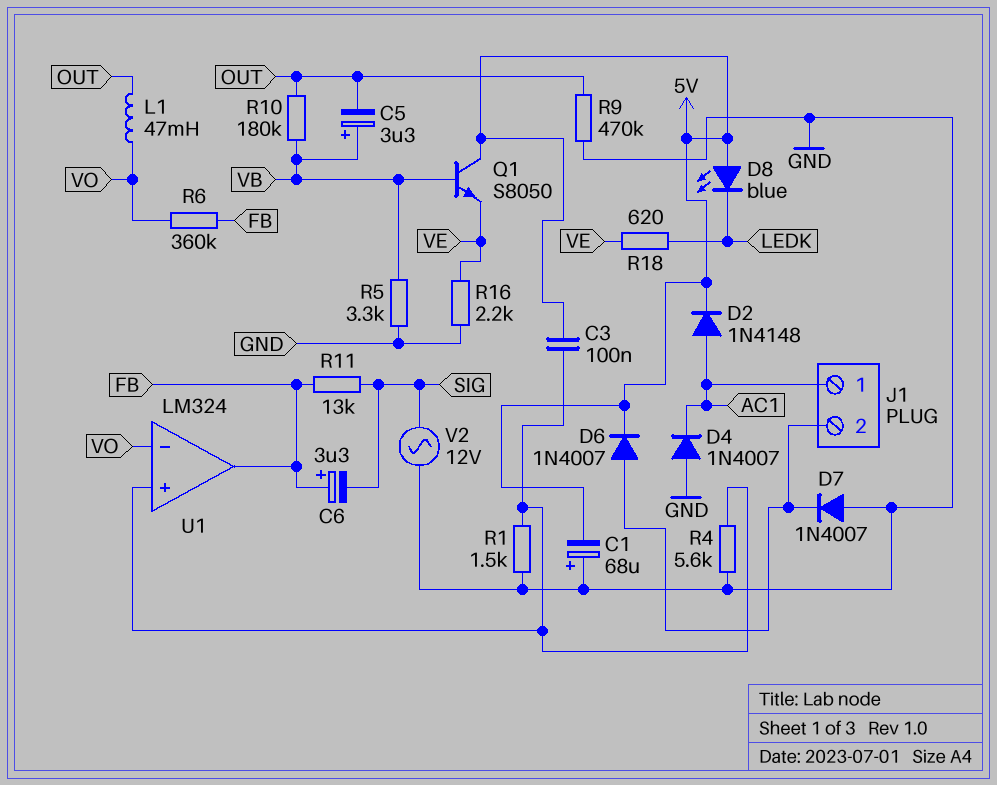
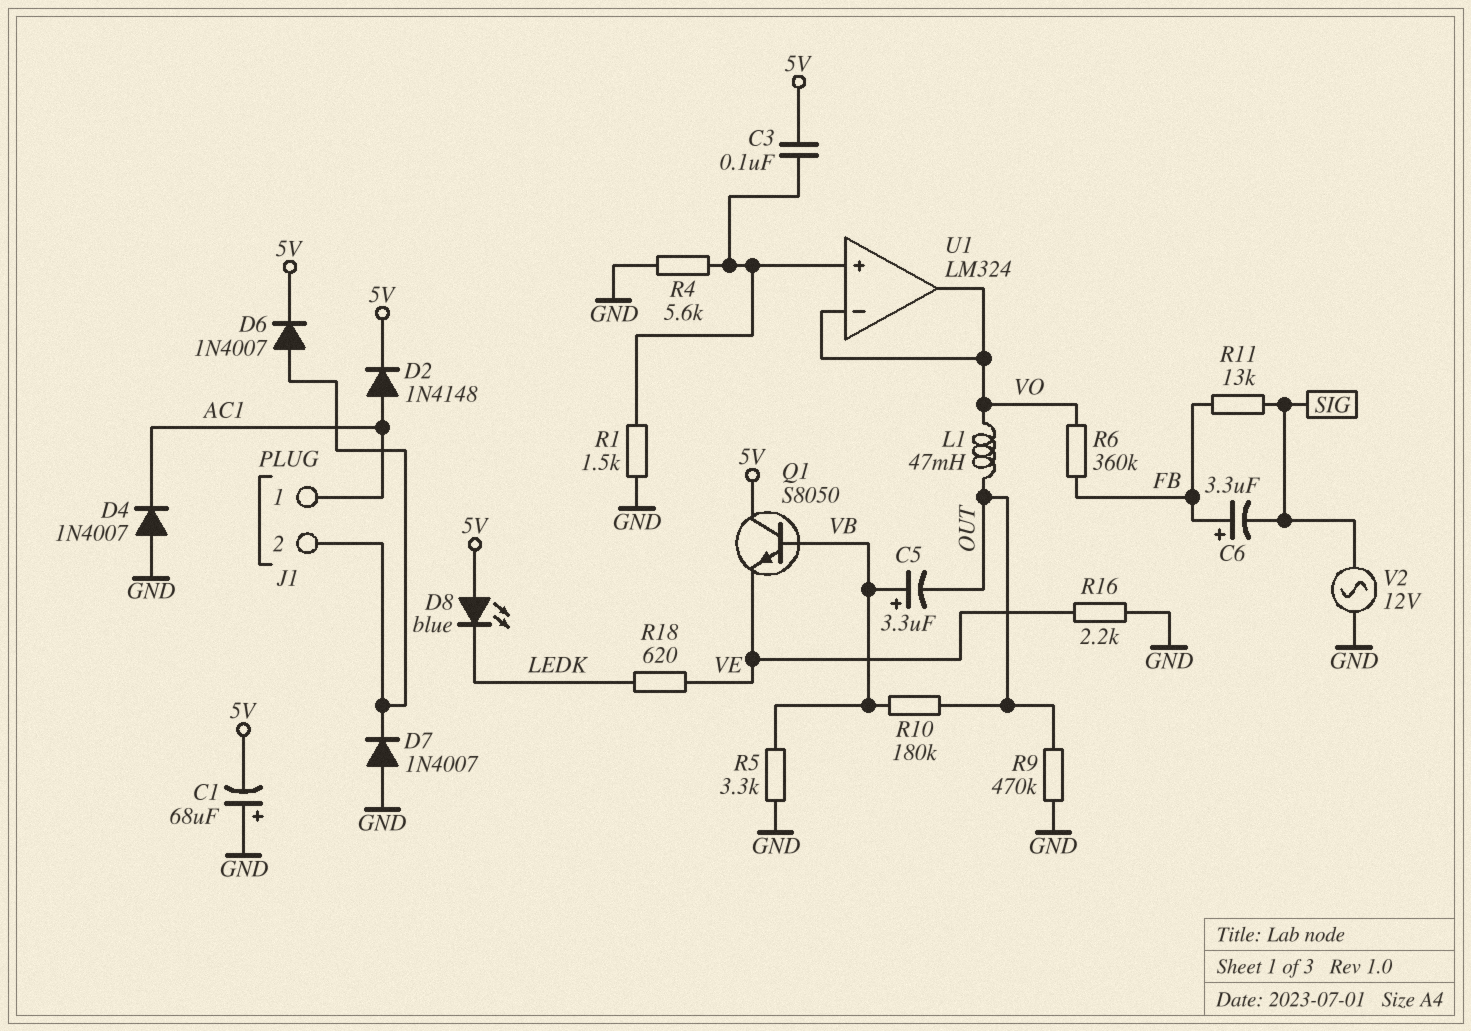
U1 pin out: FB -> VO

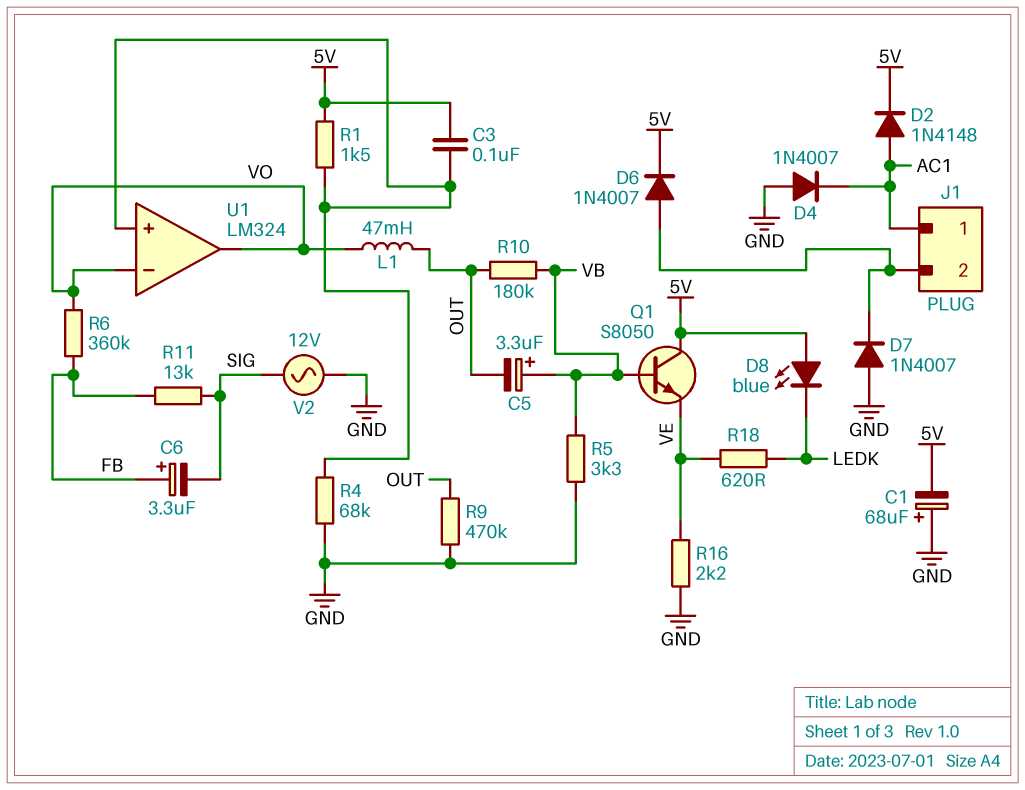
R1: 1.5k (GND, U1/in+) -> 1.5k (5V, U1/in+)
R4: 5.6k (GND, U1/in+) -> 68k (GND, U1/in+)

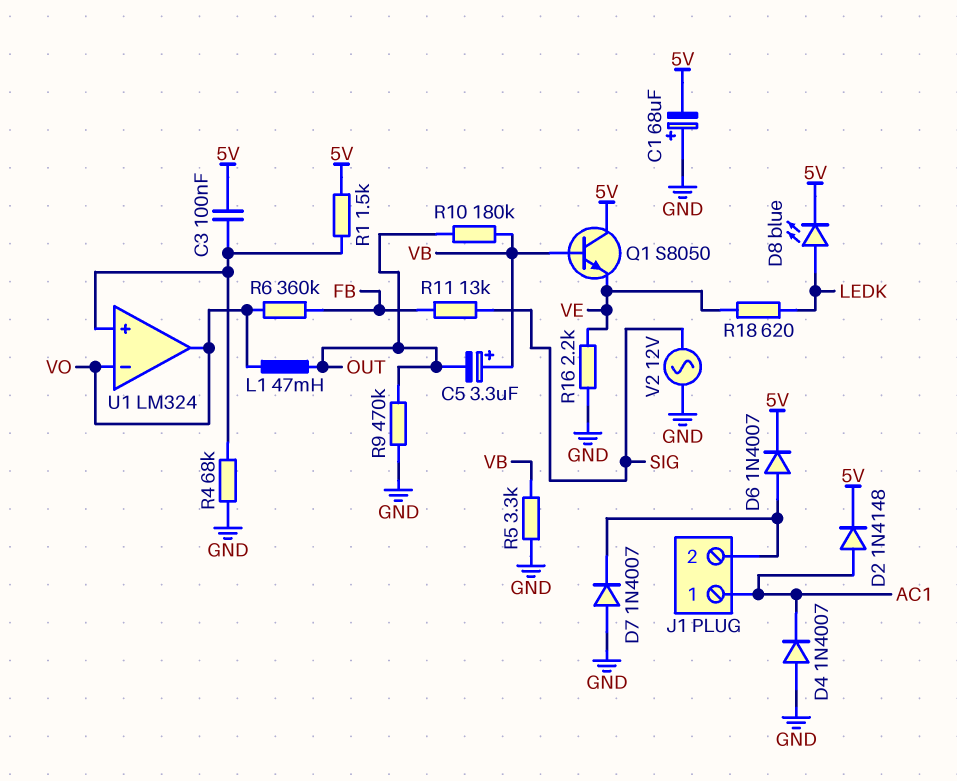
C6: 3.3uF (plus FB, minus SIG) -> none
D8: LED blue (A 5V, K LEDK) -> LED blue (A LEDK, K 5V)

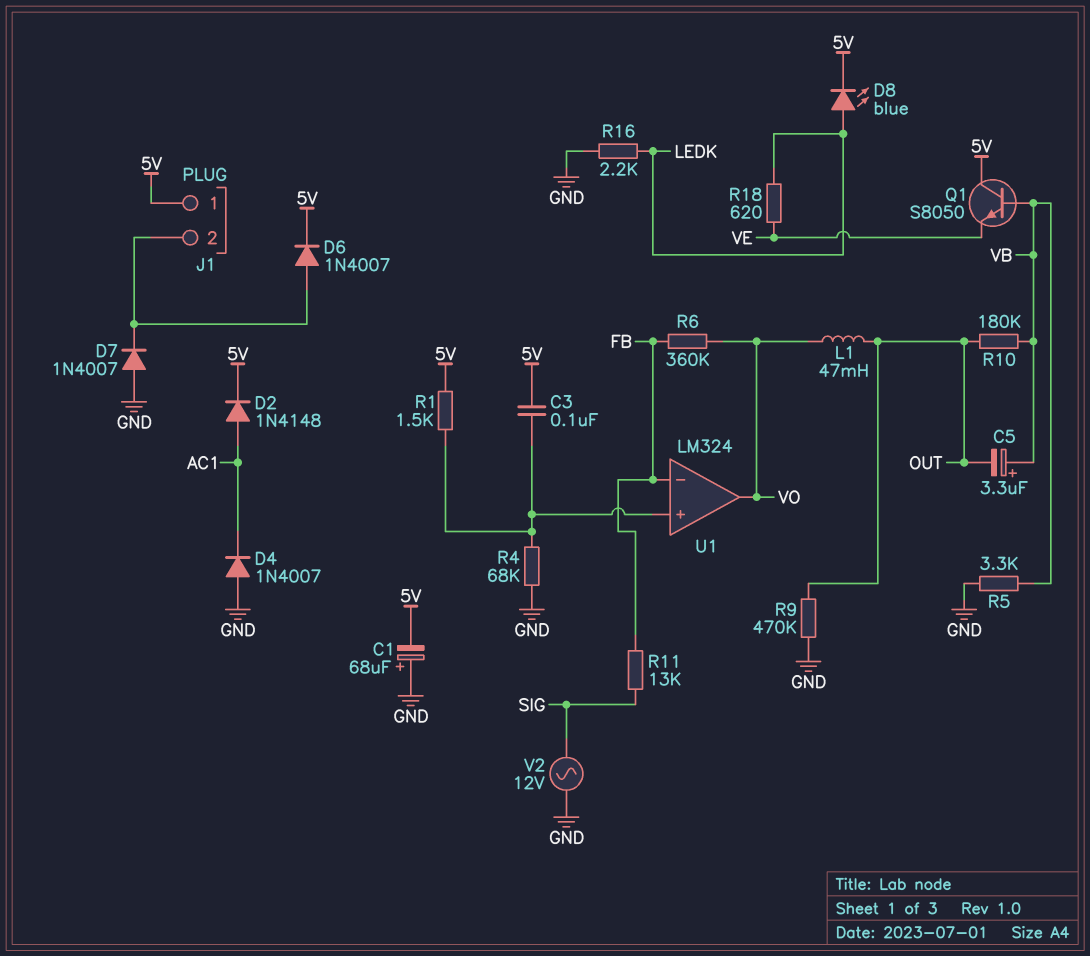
J1 pin 1: AC1 -> 5V
R16: 2.2k (GND, VE) -> 2.2k (GND, LEDK)
U1 pin in-: VO -> FB

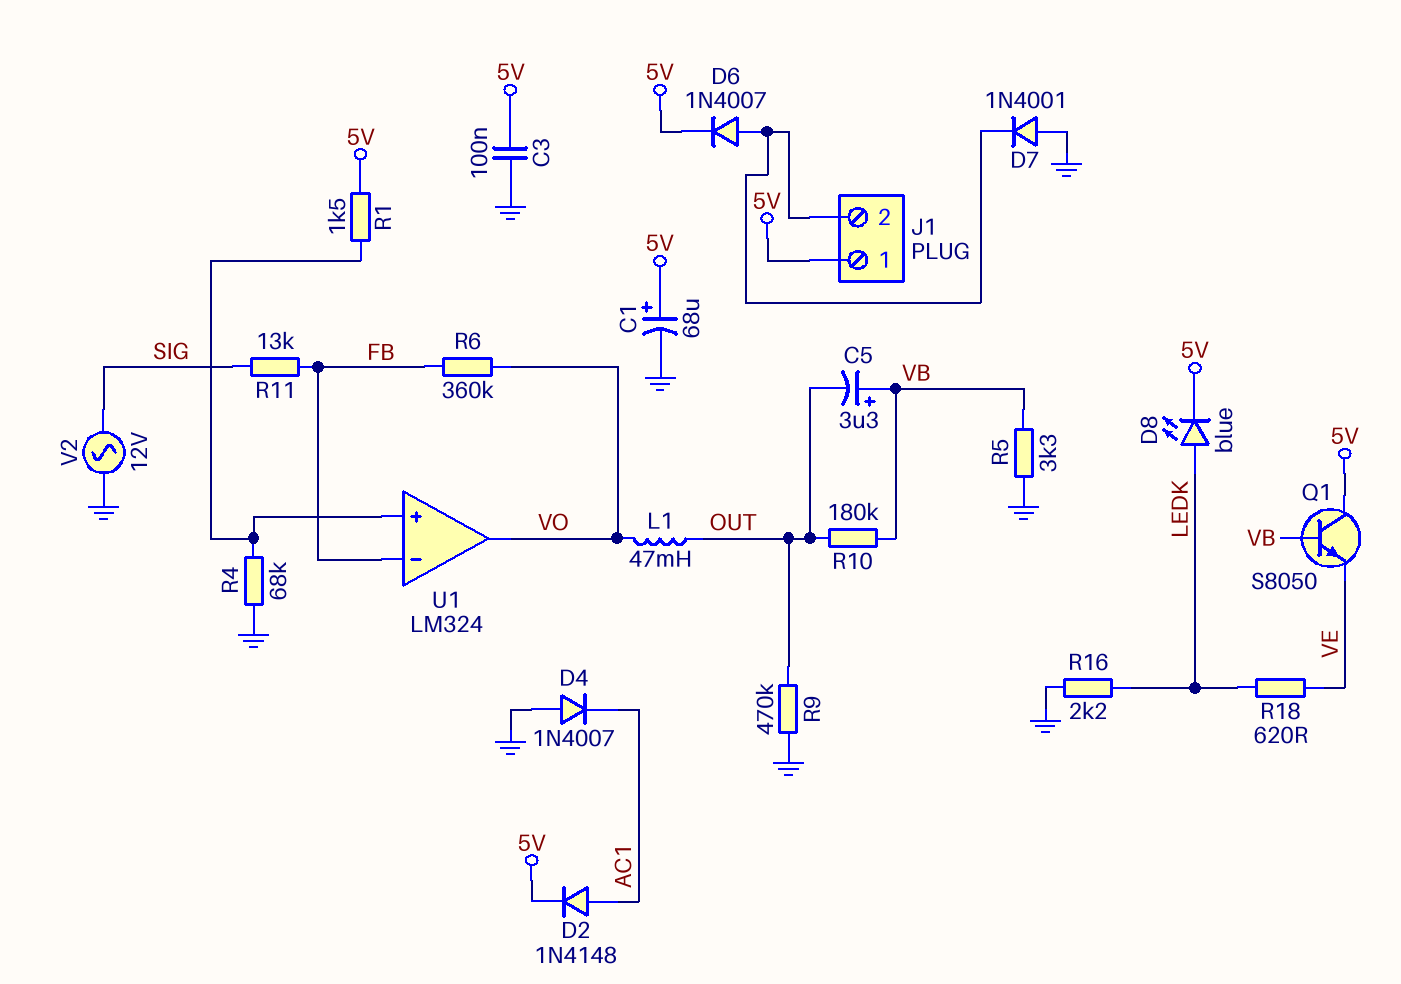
C1: 68uF (plus GND, minus 5V) -> 68uF (plus 5V, minus GND)
C3: 100nF (5V, U1/in+) -> 100nF (5V, GND)
D7: diode 1N4007 (A GND, K J1/2) -> diode 1N4001 (A GND, K J1/2)

